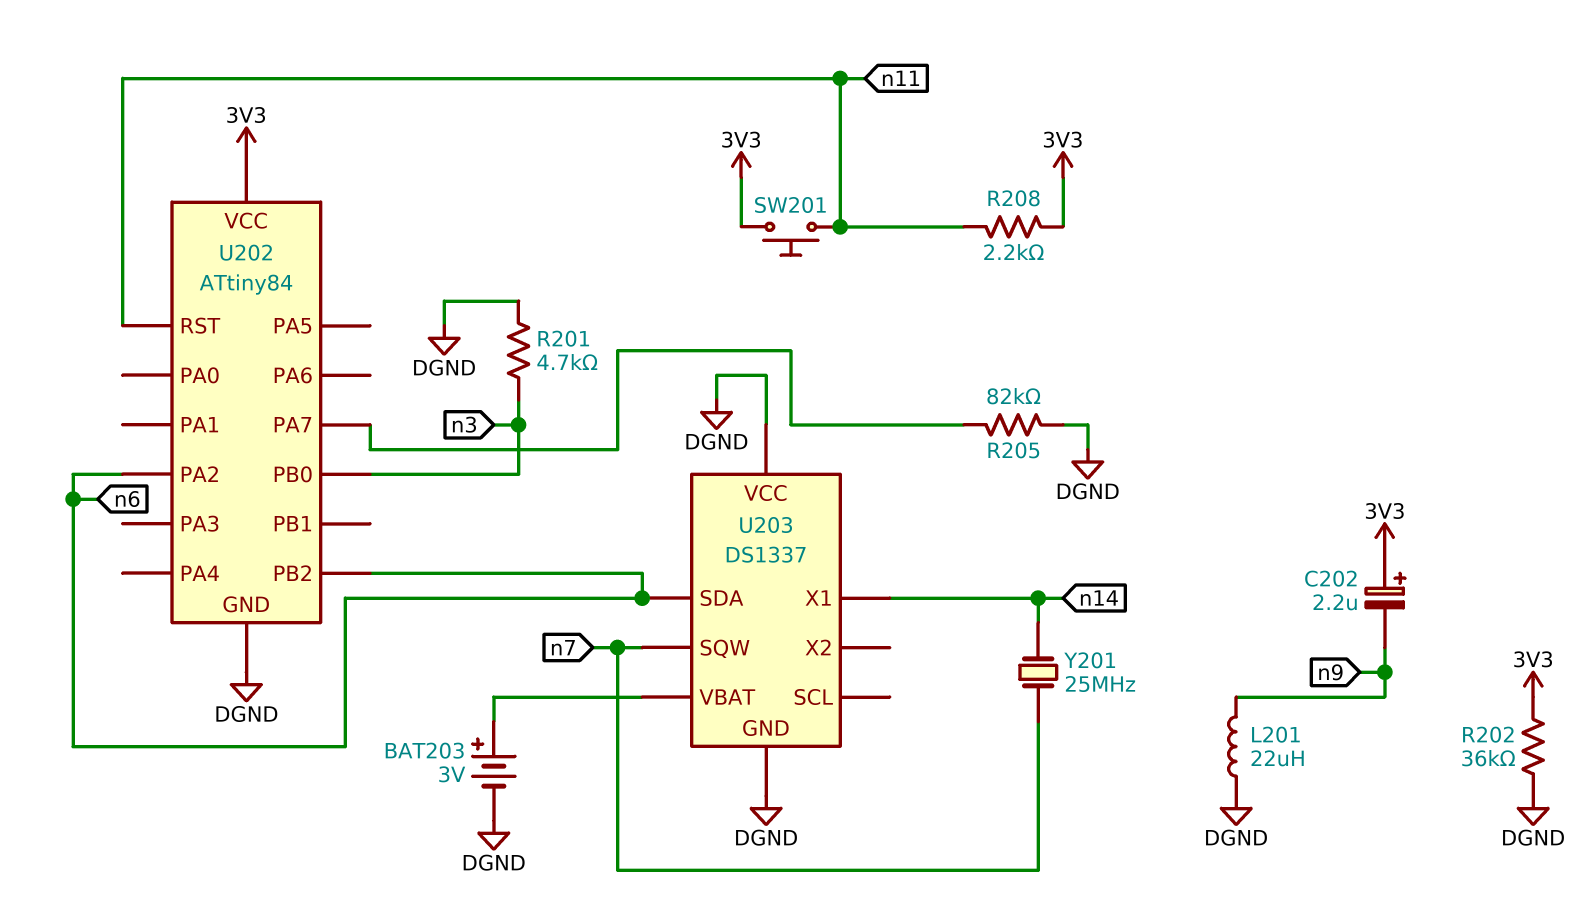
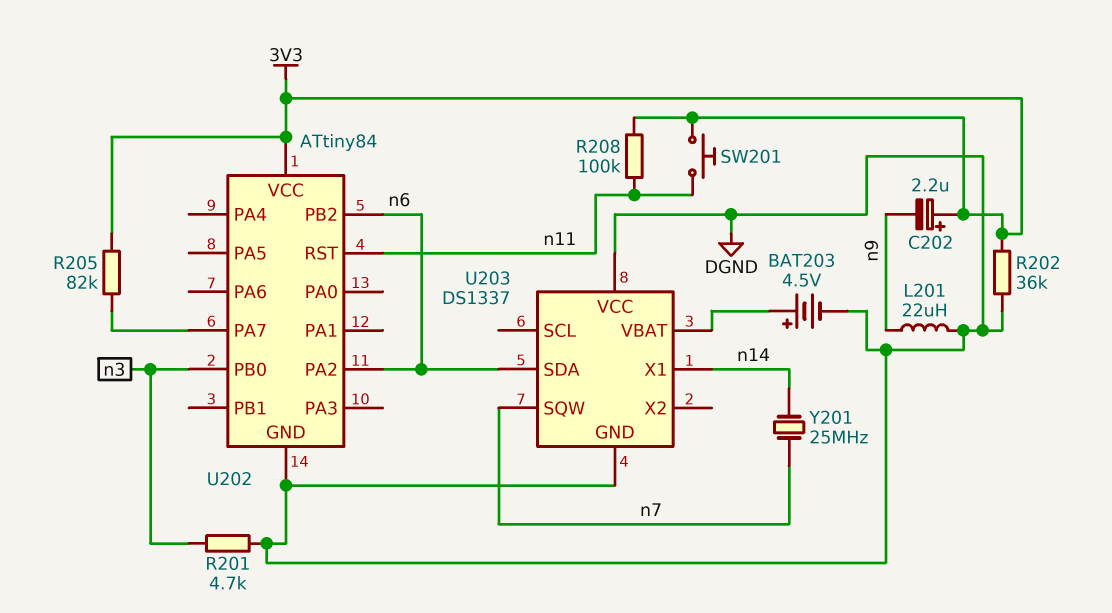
BAT203: 3V (plus U203/VBAT, minus DGND) -> 4.5V (plus U203/VBAT, minus DGND)
R205: 82k (DGND, U202/PA7) -> 82k (3V3, U202/PA7)
R208: 2.2k (3V3, n11) -> 100k (3V3, n11)

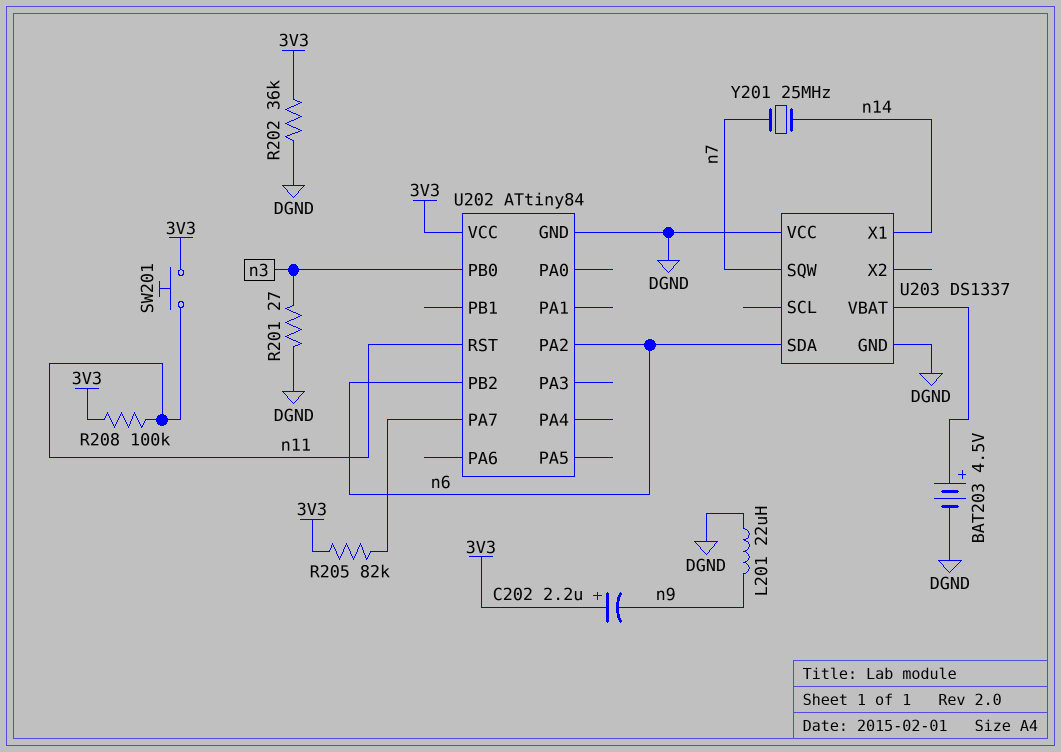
R201: 4.7k (DGND, n3) -> 27 (DGND, n3)

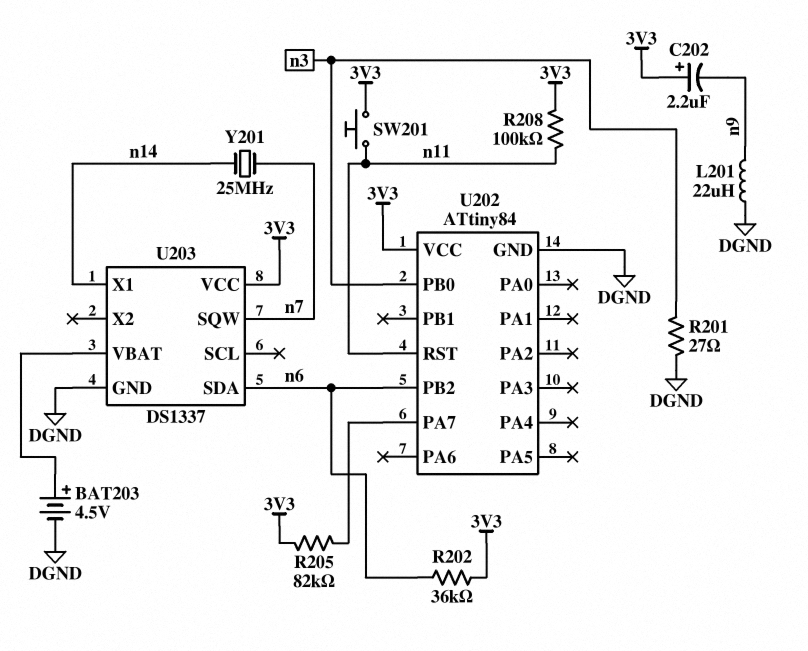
R202: 36k (3V3, DGND) -> 36k (3V3, n6)
U202 pin PA2: n6 -> none
U203 pin VCC: DGND -> 3V3

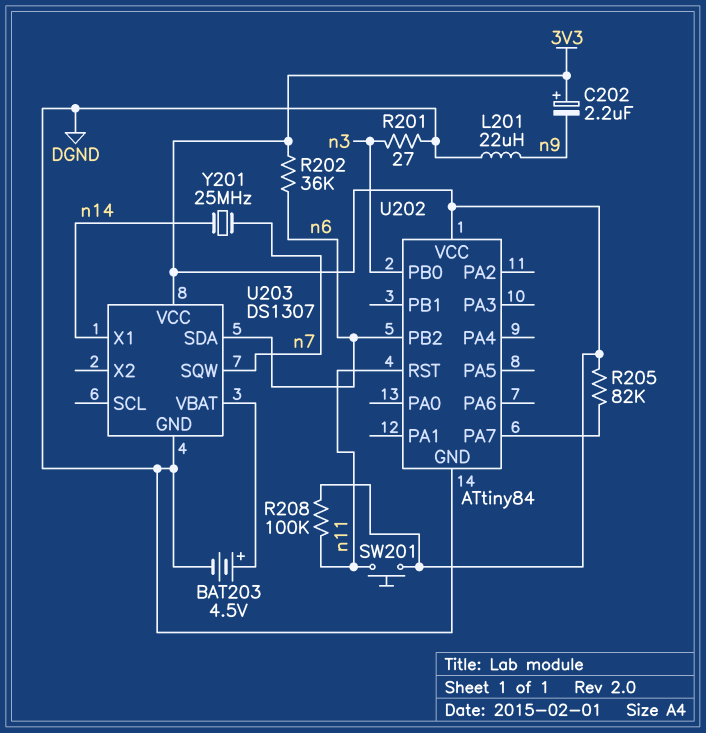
U203: DS1337 -> DS1307

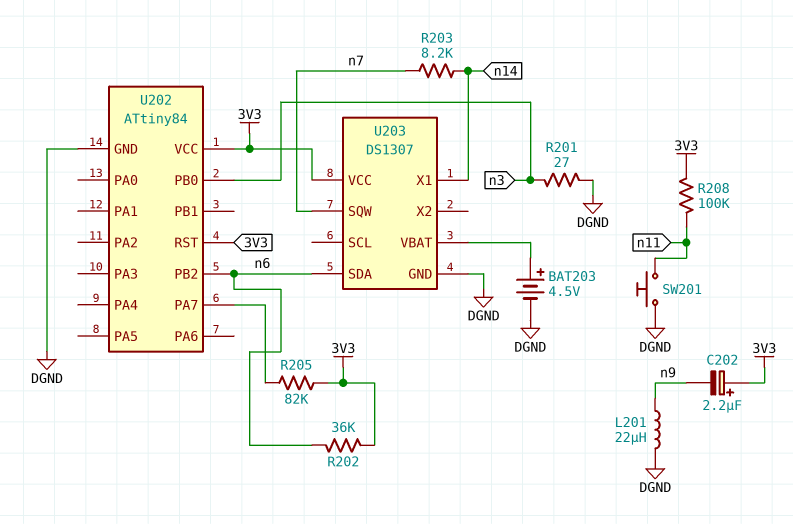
R203: none -> 8.2k (n7, n14)
SW201: button (3V3, n11) -> button (DGND, n11)
U202 pin RST: n11 -> 3V3
Y201: 25MHz (n7, n14) -> none

